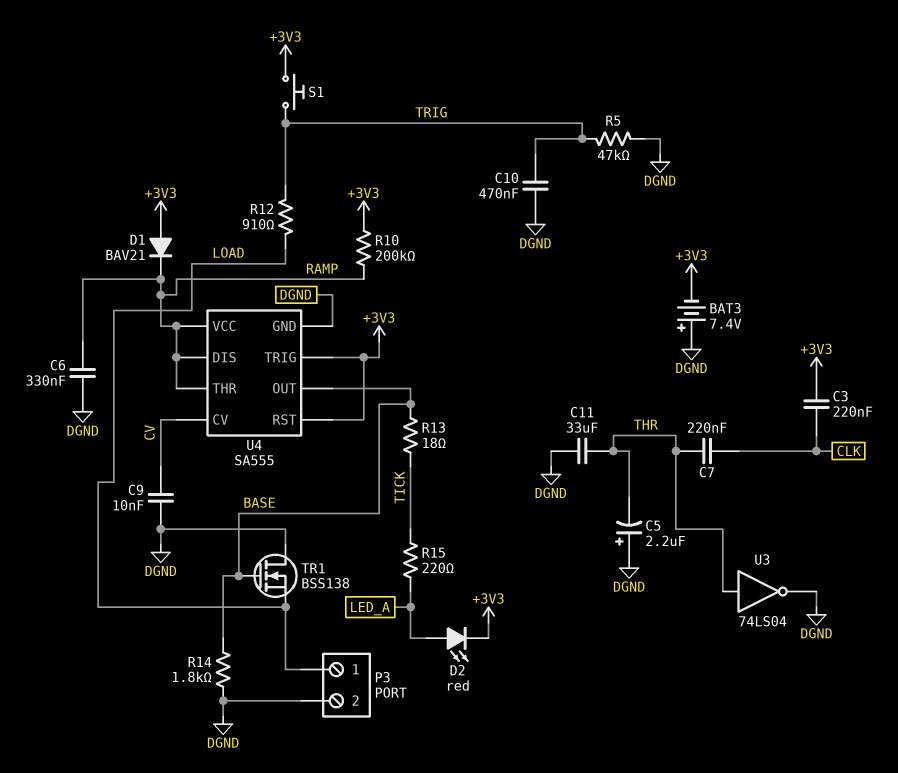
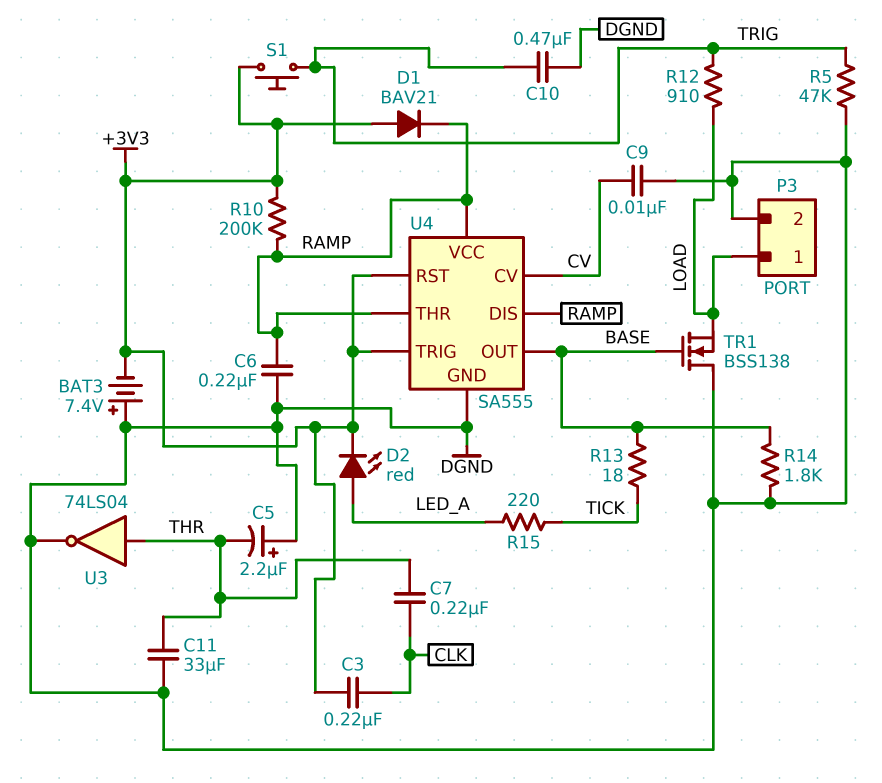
C6: 330nF (DGND, RAMP) -> 220nF (DGND, RAMP)

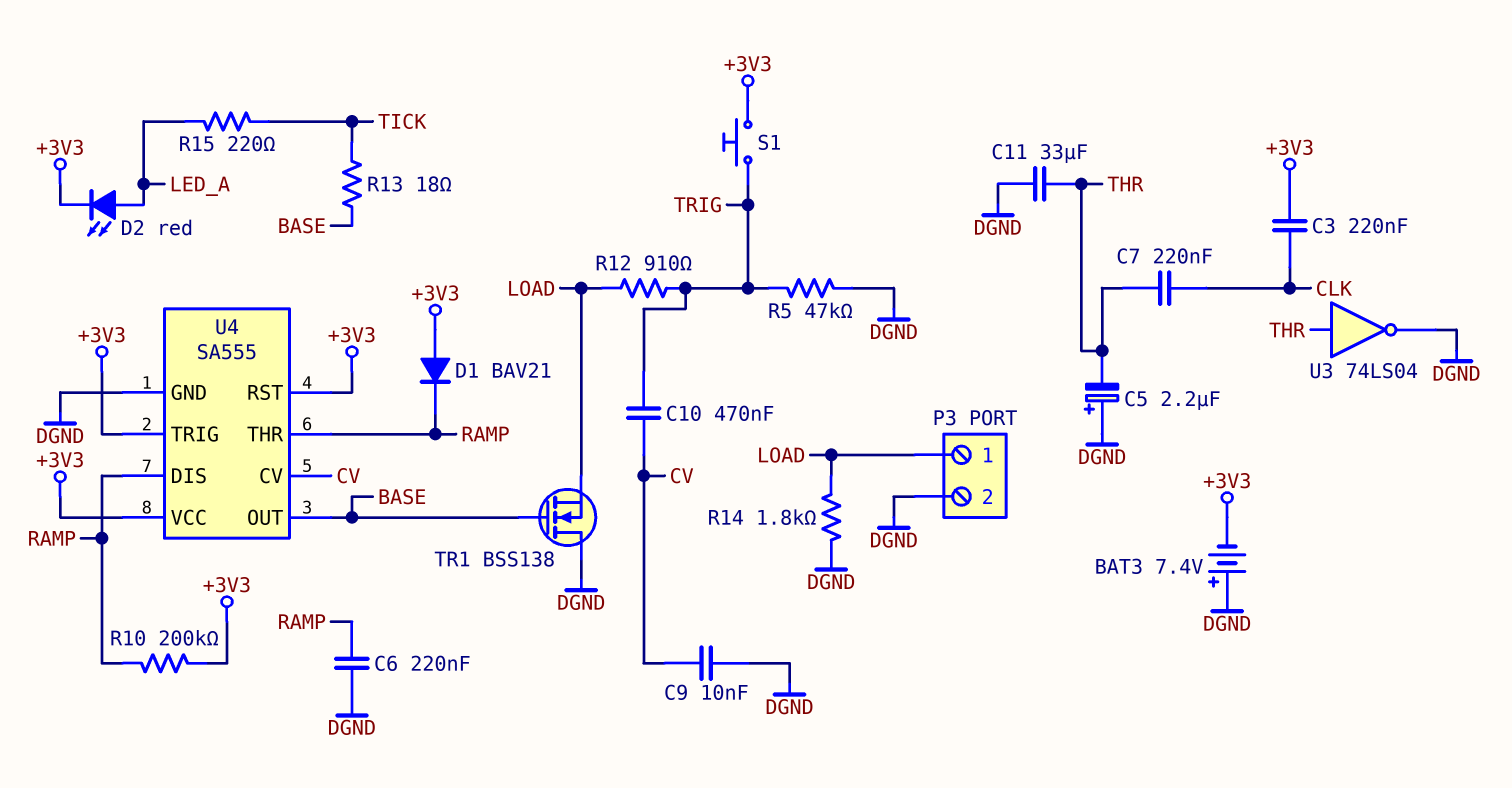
C10: 470nF (DGND, TRIG) -> 470nF (CV, TRIG)
R14: 1.8k (BASE, DGND) -> 1.8k (DGND, LOAD)
U4 pin VCC: RAMP -> +3V3

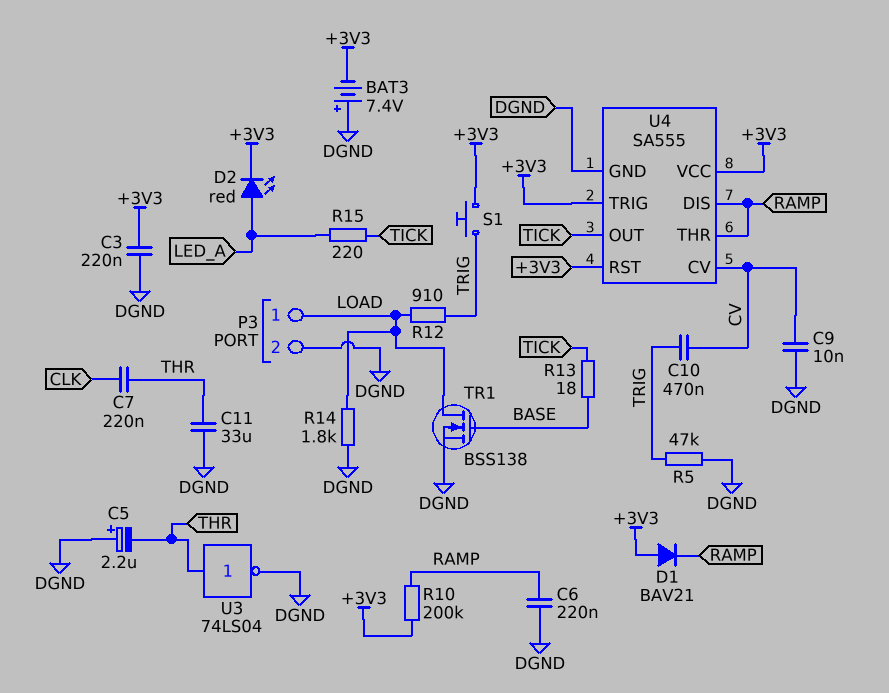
C3: 220nF (+3V3, CLK) -> 220nF (+3V3, DGND)
TR1: NMOS BSS138 (G BASE, D DGND, S LOAD) -> NMOS BSS138 (G BASE, D LOAD, S DGND)
U4 pin OUT: BASE -> TICK

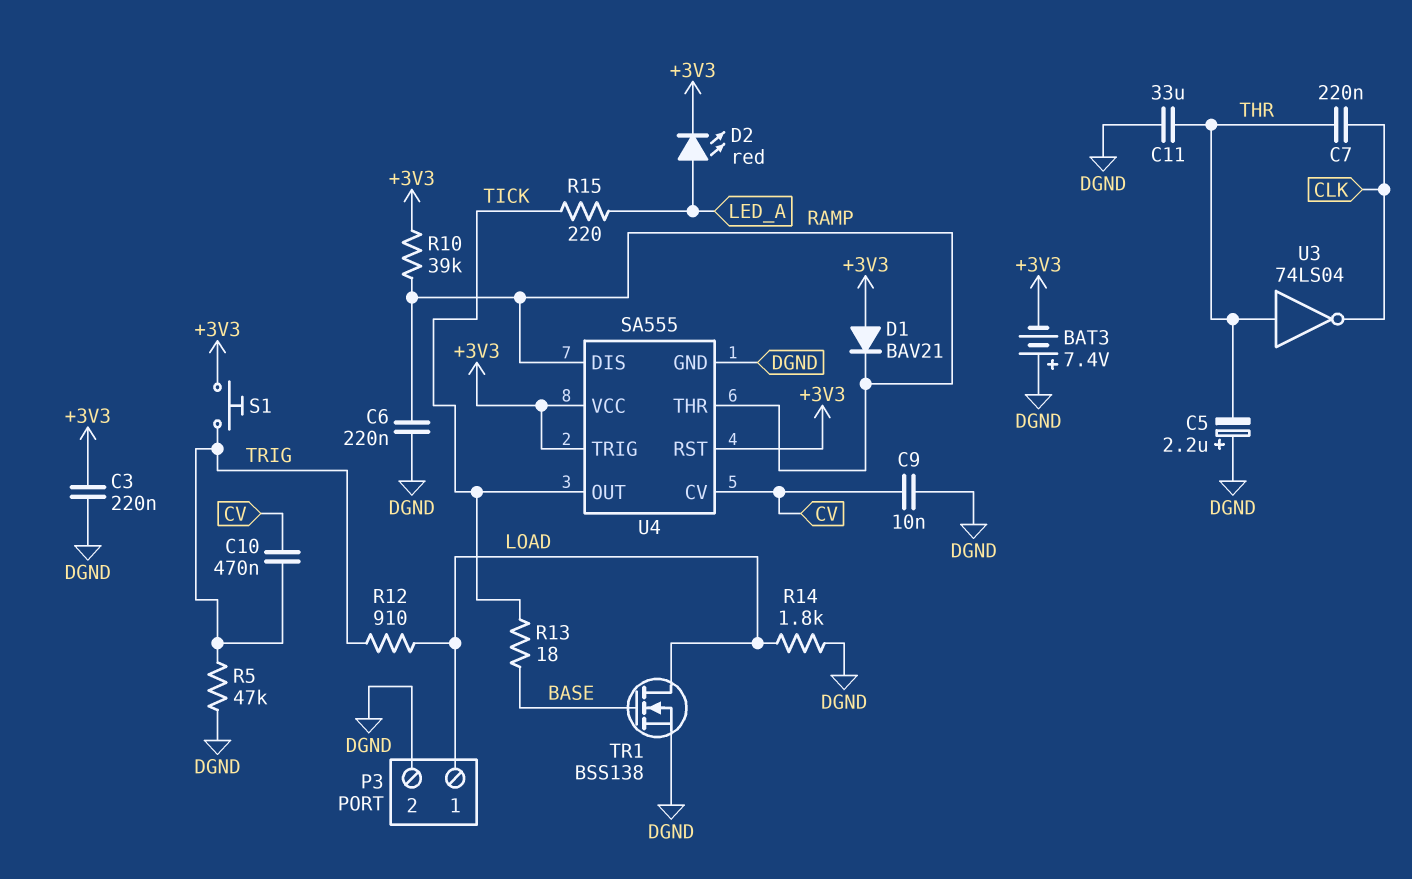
R10: 200k (+3V3, RAMP) -> 39k (+3V3, RAMP)
U3: NOT 74LS04 (in THR, out DGND) -> NOT 74LS04 (in THR, out CLK)

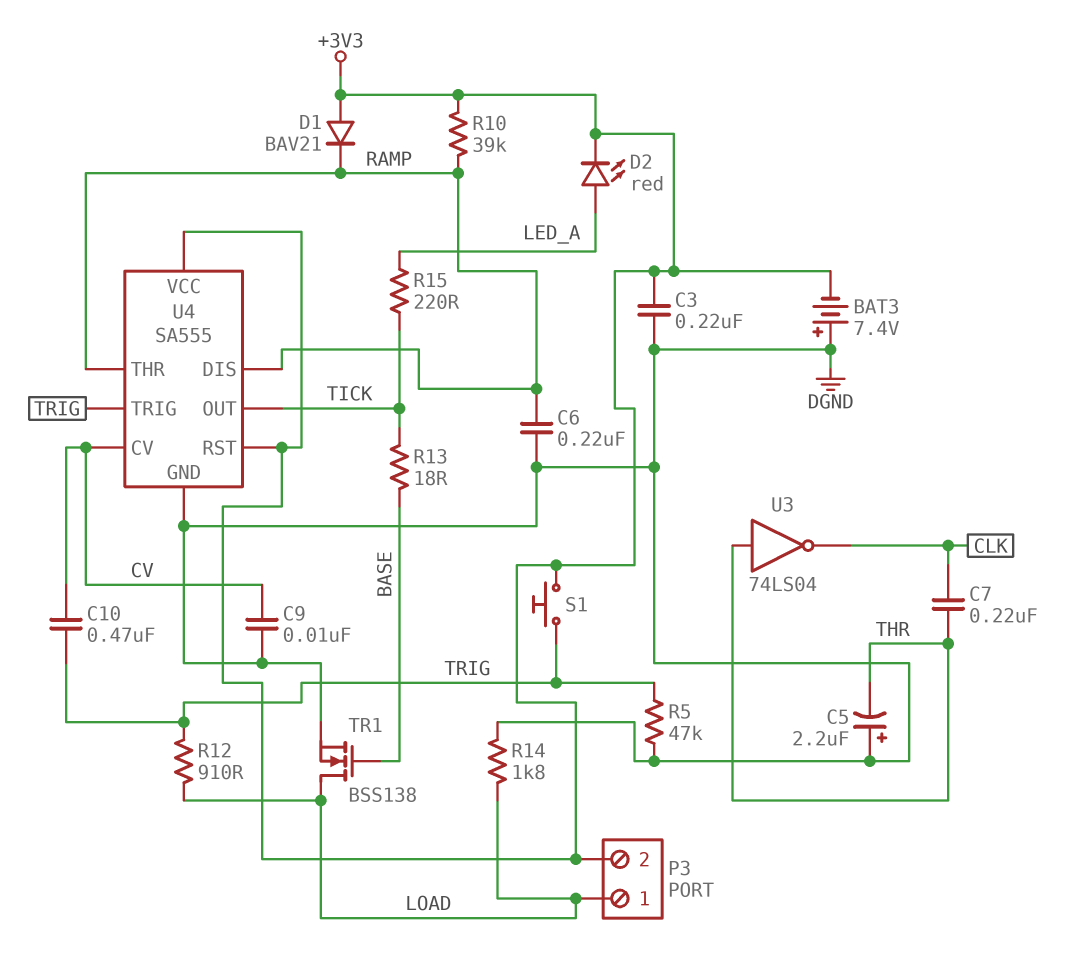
C11: 33uF (DGND, THR) -> none
P3 pin 2: DGND -> +3V3
U4 pin TRIG: +3V3 -> TRIG

